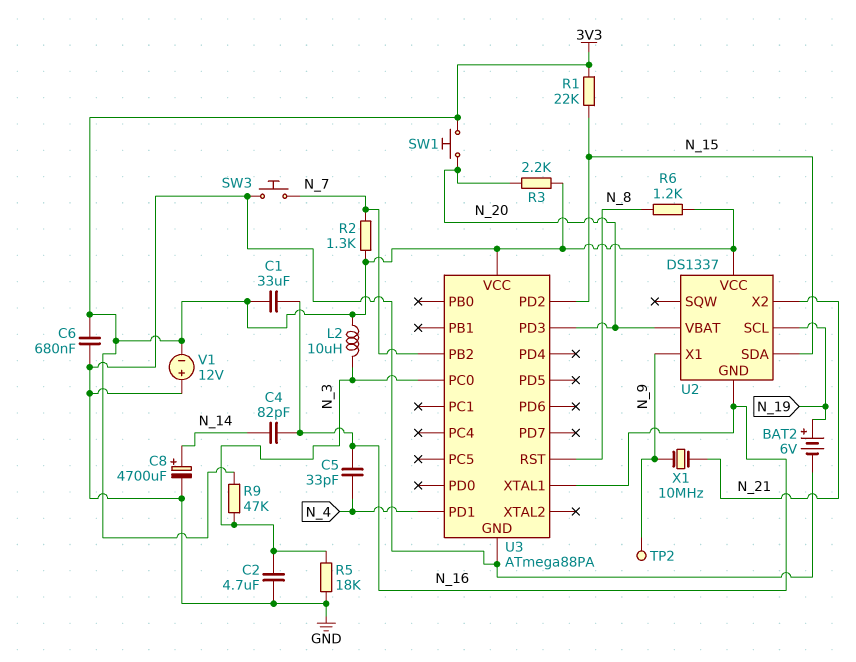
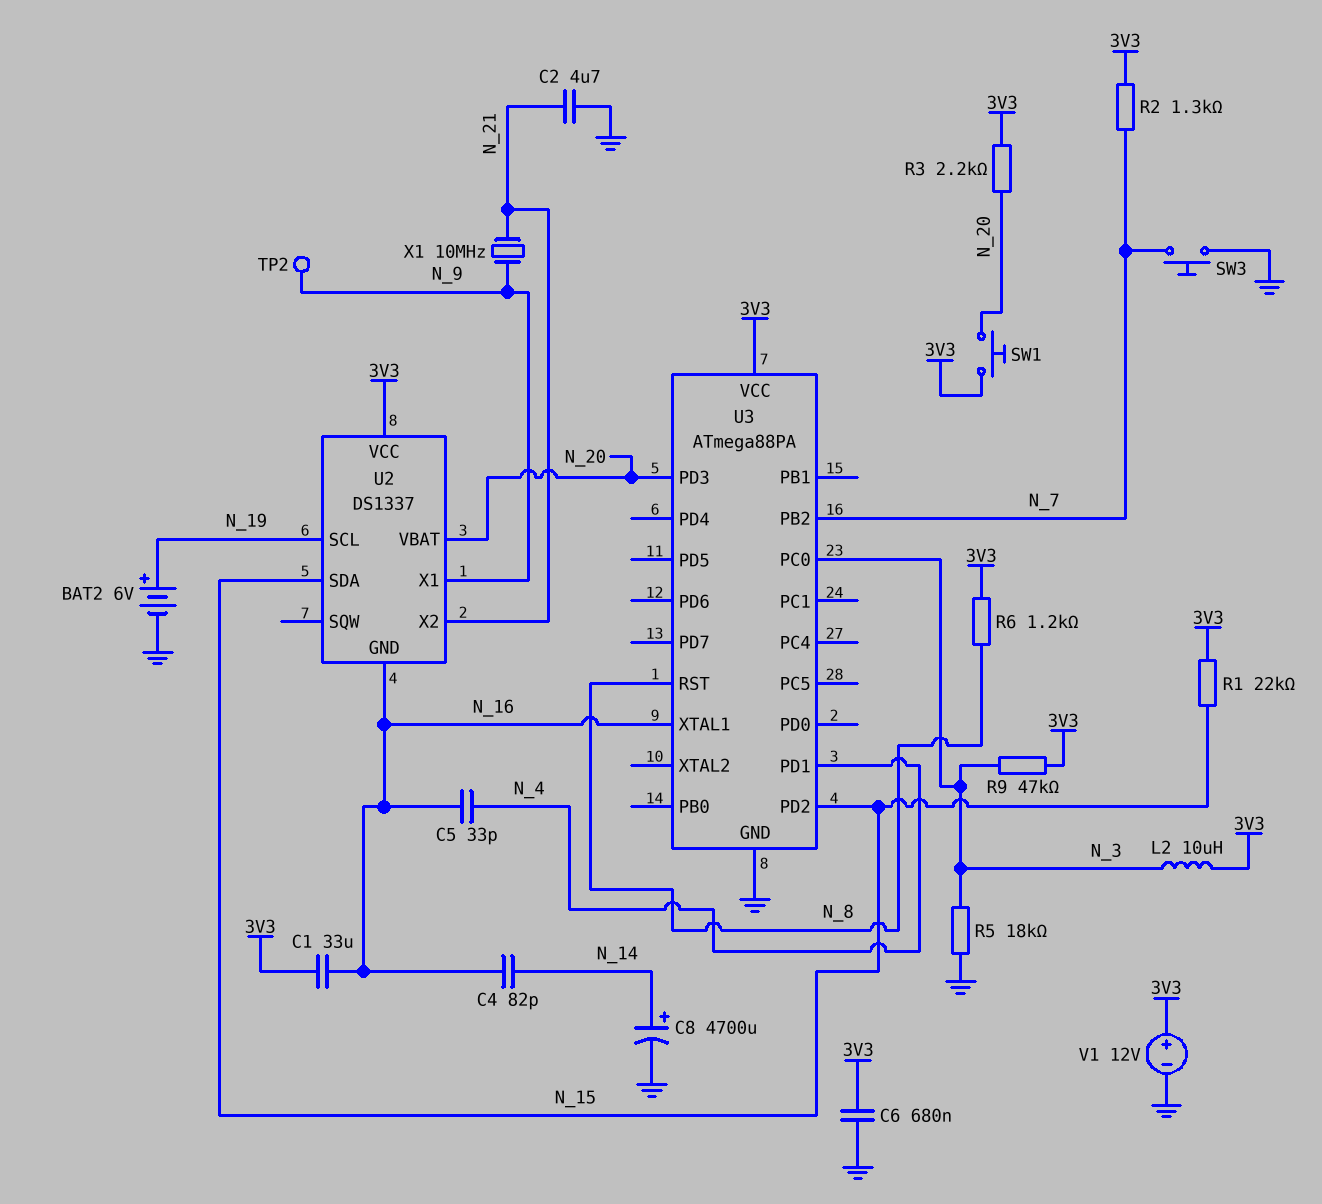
C2: 4.7uF (GND, N_3) -> 4.7uF (GND, N_21)
V1: 12V (plus GND, minus 3V3) -> 12V (plus 3V3, minus GND)

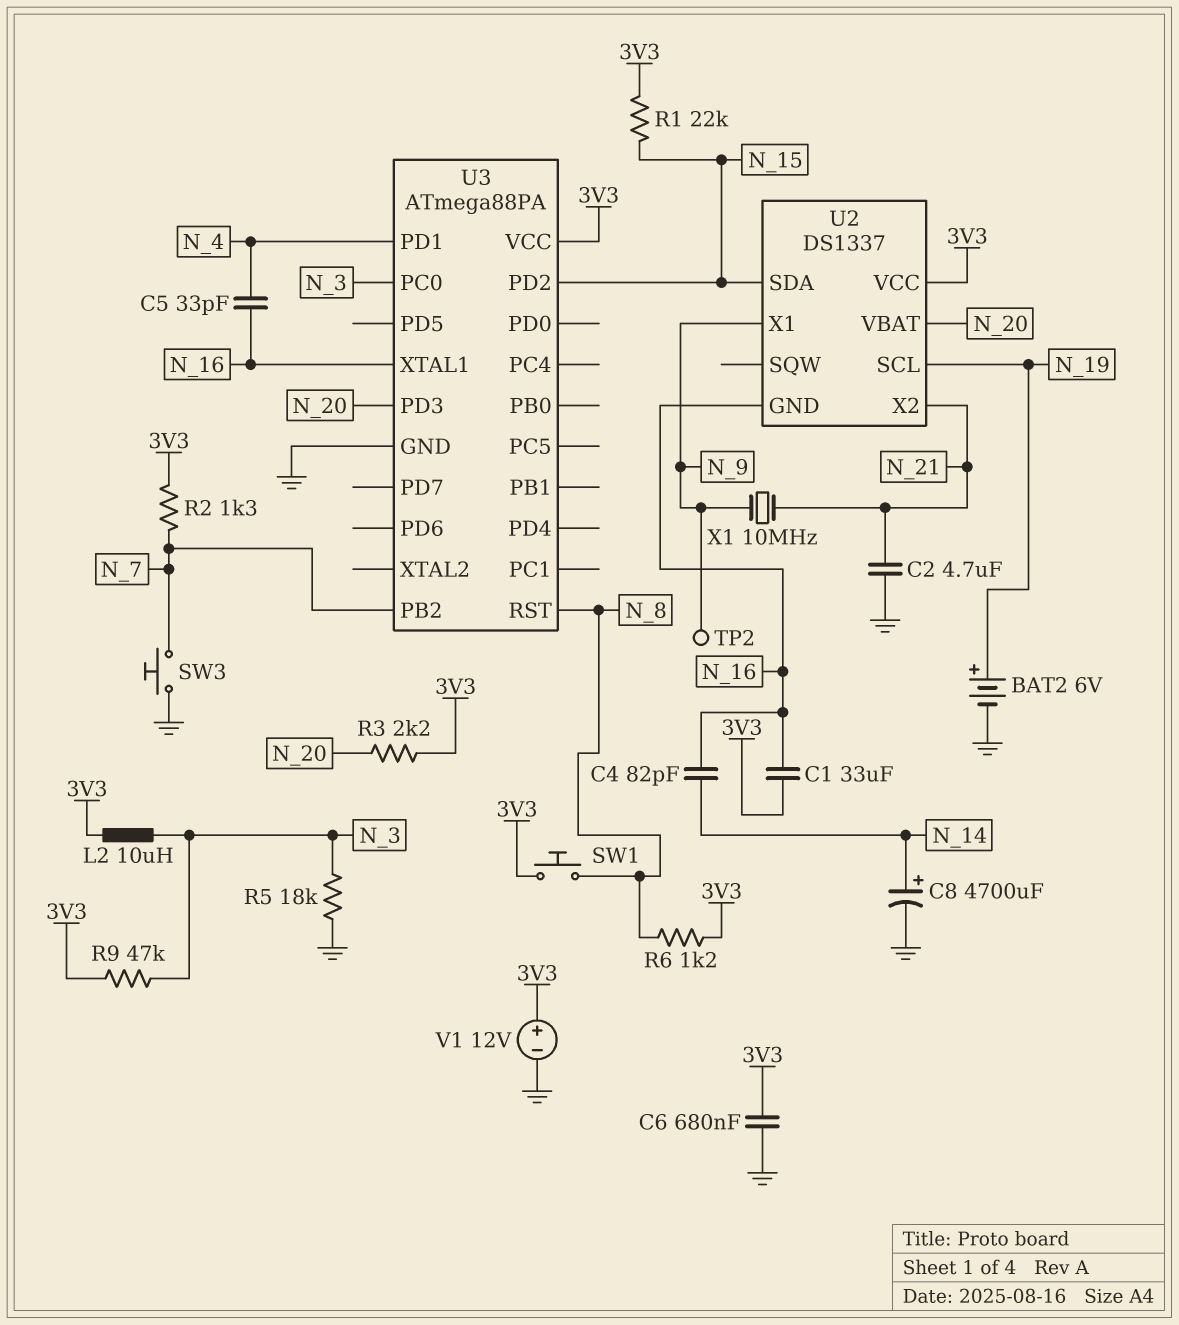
SW1: button (3V3, N_20) -> button (3V3, N_8)

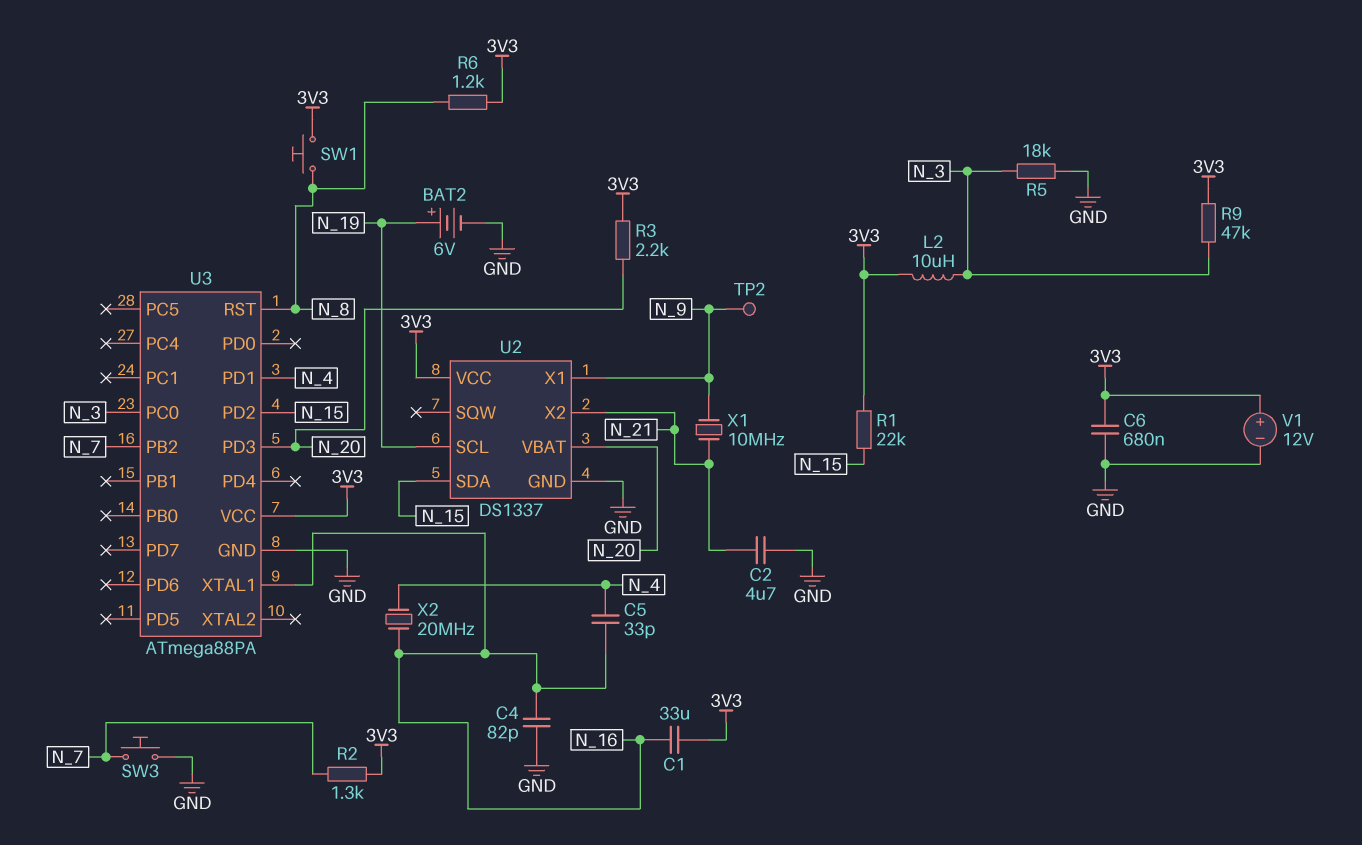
C4: 82pF (N_14, N_16) -> 82pF (GND, N_16)
C8: 4700uF (plus N_14, minus GND) -> none
U2 pin GND: N_16 -> GND
X2: none -> 20MHz (N_4, N_16)

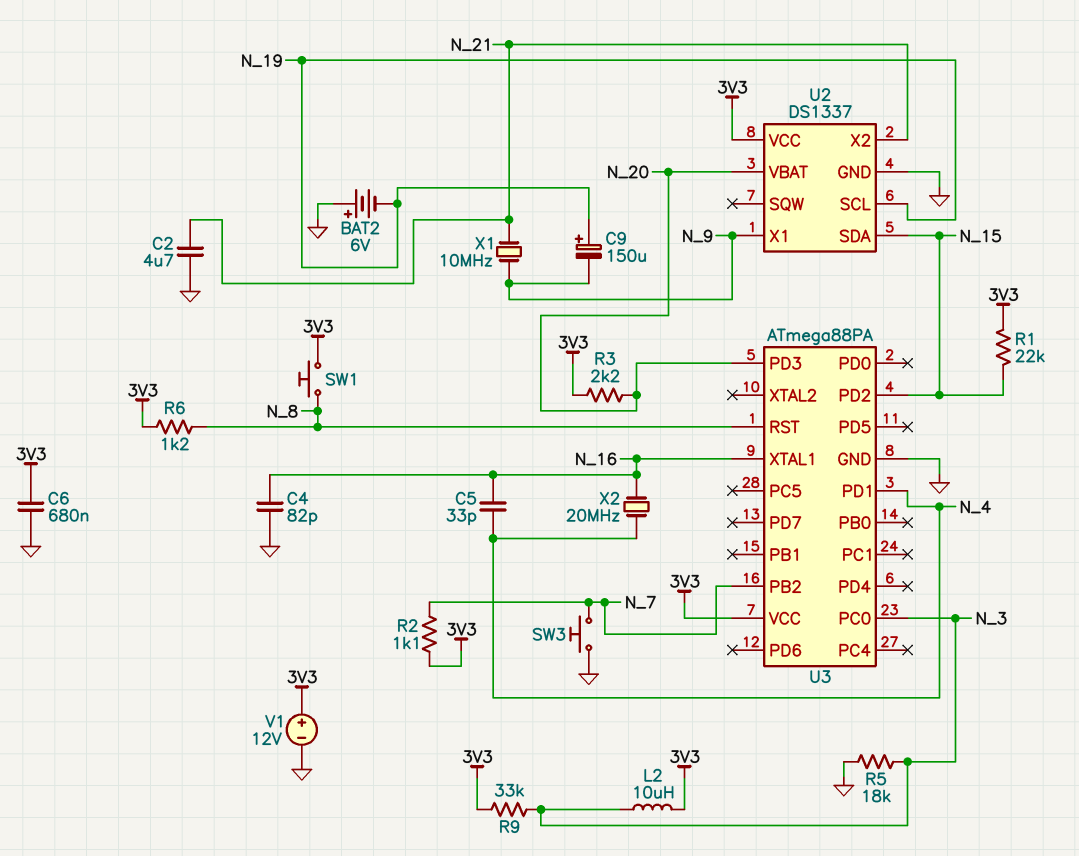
BAT2: 6V (plus N_19, minus GND) -> 6V (plus GND, minus N_19)
C1: 33uF (3V3, N_16) -> none
C9: none -> 150uF (plus N_19, minus N_9)
R2: 1.3k (3V3, N_7) -> 1.1k (3V3, N_7)
R9: 47k (3V3, N_3) -> 33k (3V3, N_3)
TP2: test point (N_9) -> none

